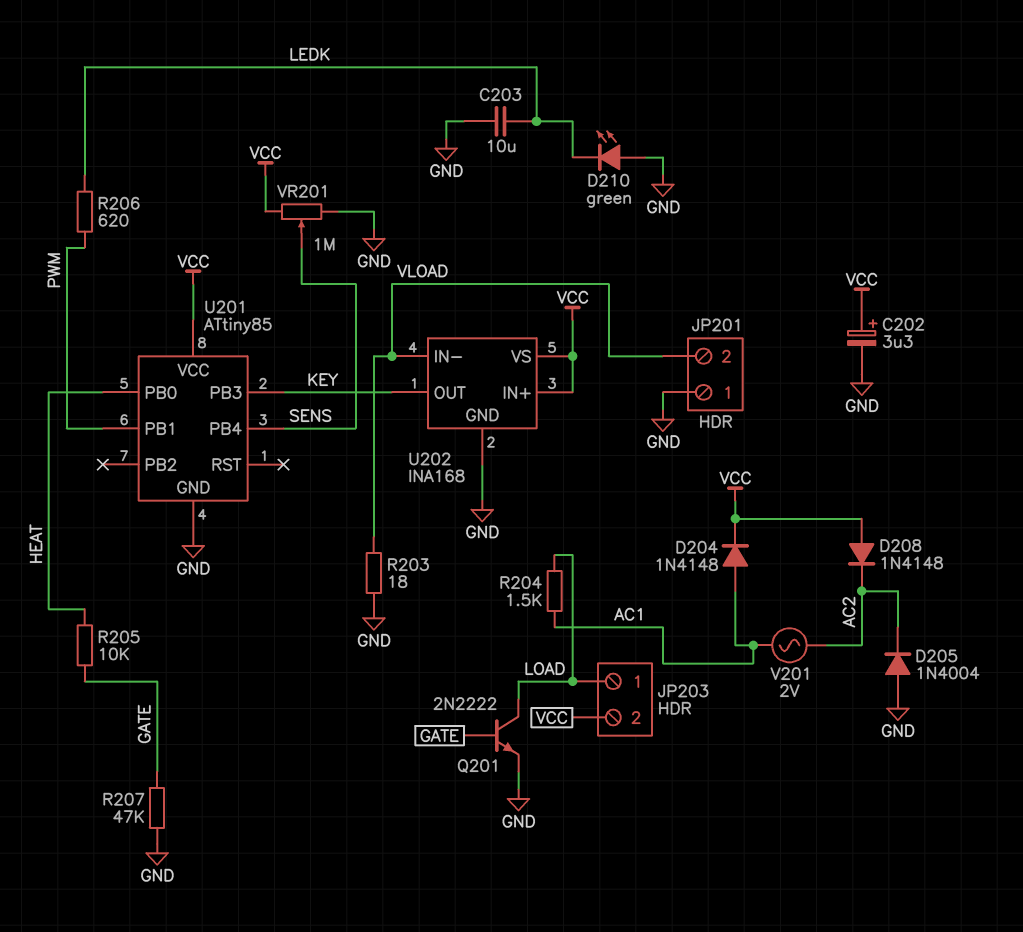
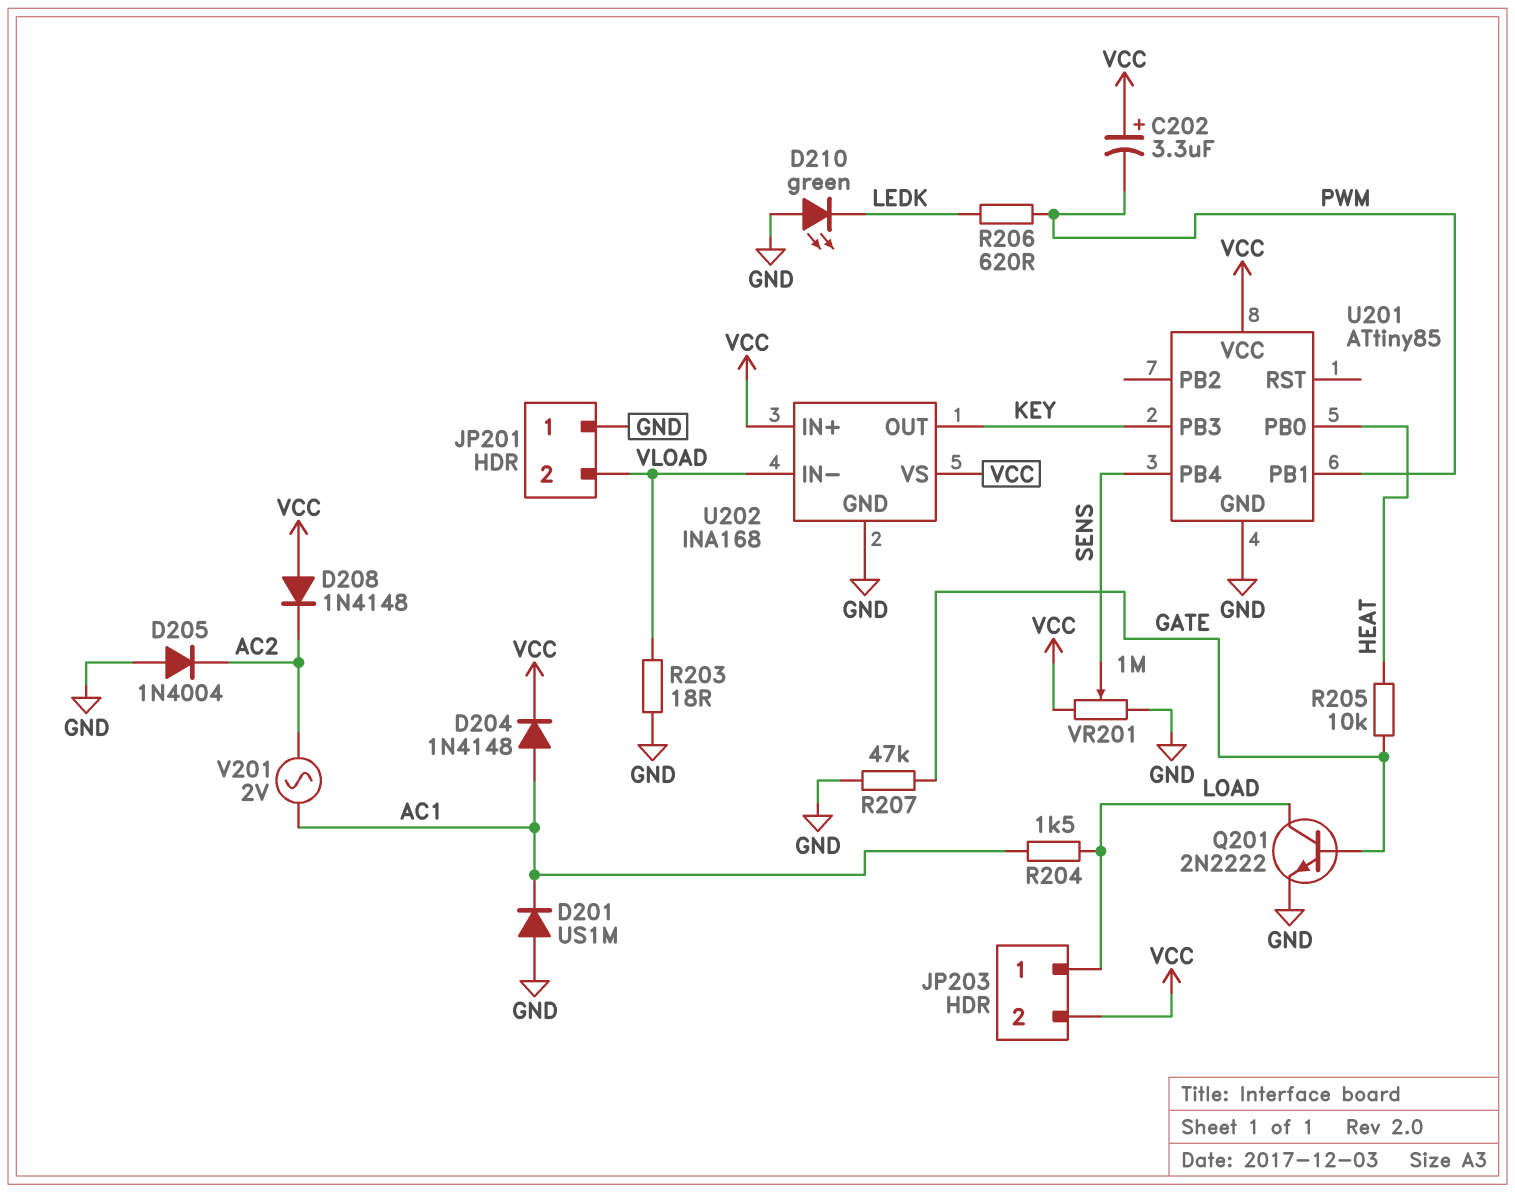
C202: 3.3uF (plus VCC, minus GND) -> 3.3uF (plus VCC, minus PWM)
C203: 10uF (GND, LEDK) -> none
D201: none -> diode US1M (A GND, K AC1)

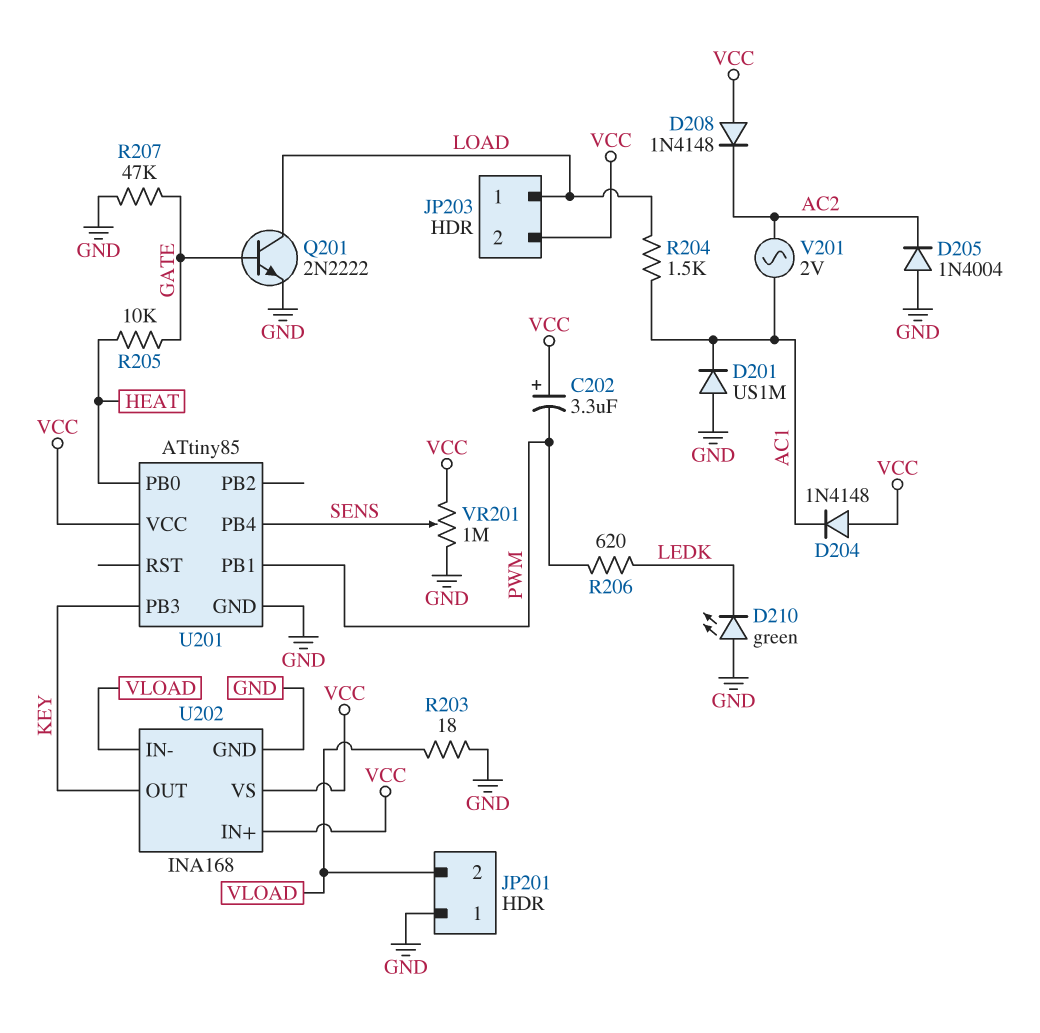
D204: diode 1N4148 (A AC1, K VCC) -> diode 1N4148 (A VCC, K AC1)

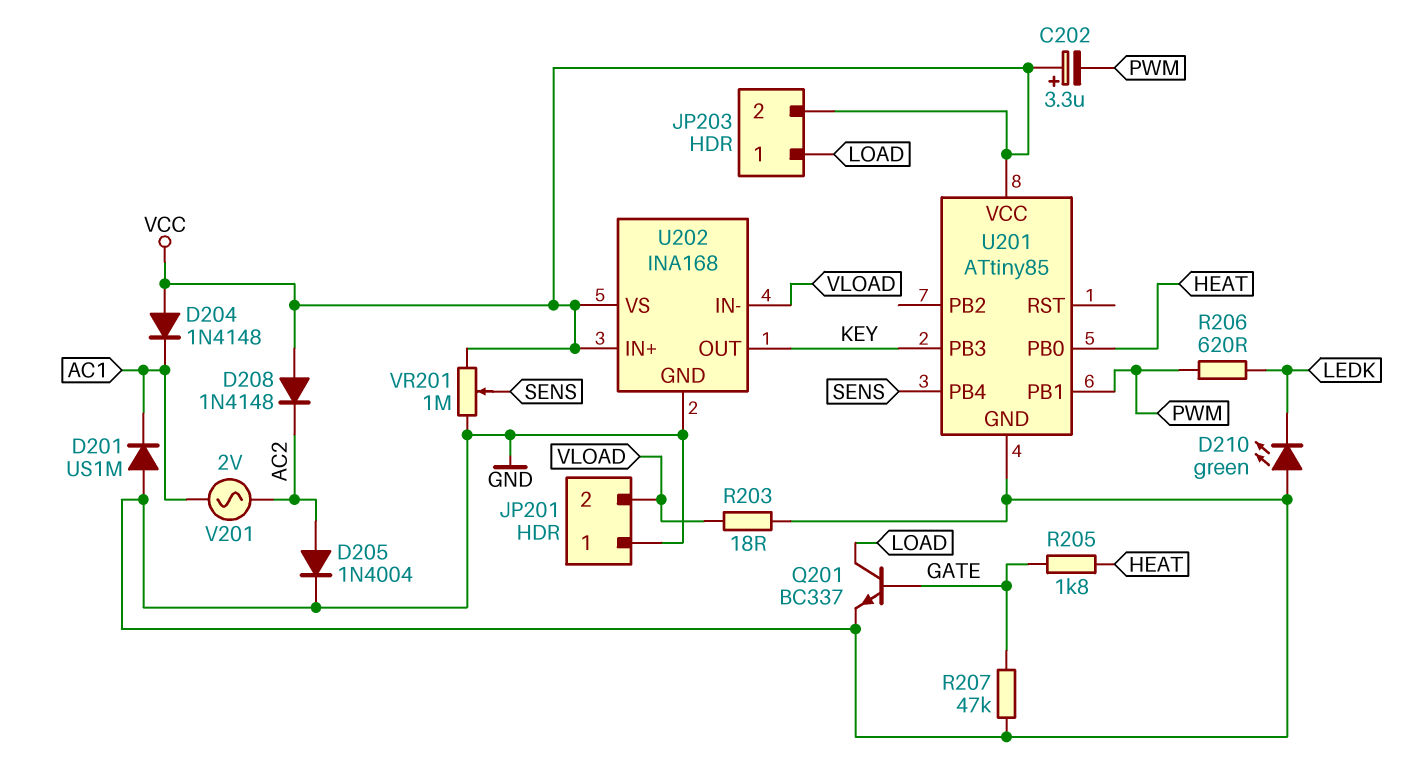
D205: diode 1N4004 (A GND, K AC2) -> diode 1N4004 (A AC2, K GND)
Q201: NPN 2N2222 (B GATE, C LOAD, E GND) -> NPN BC337 (B GATE, C LOAD, E GND)
R204: 1.5k (AC1, LOAD) -> none
R205: 10k (GATE, HEAT) -> 1.8k (GATE, HEAT)

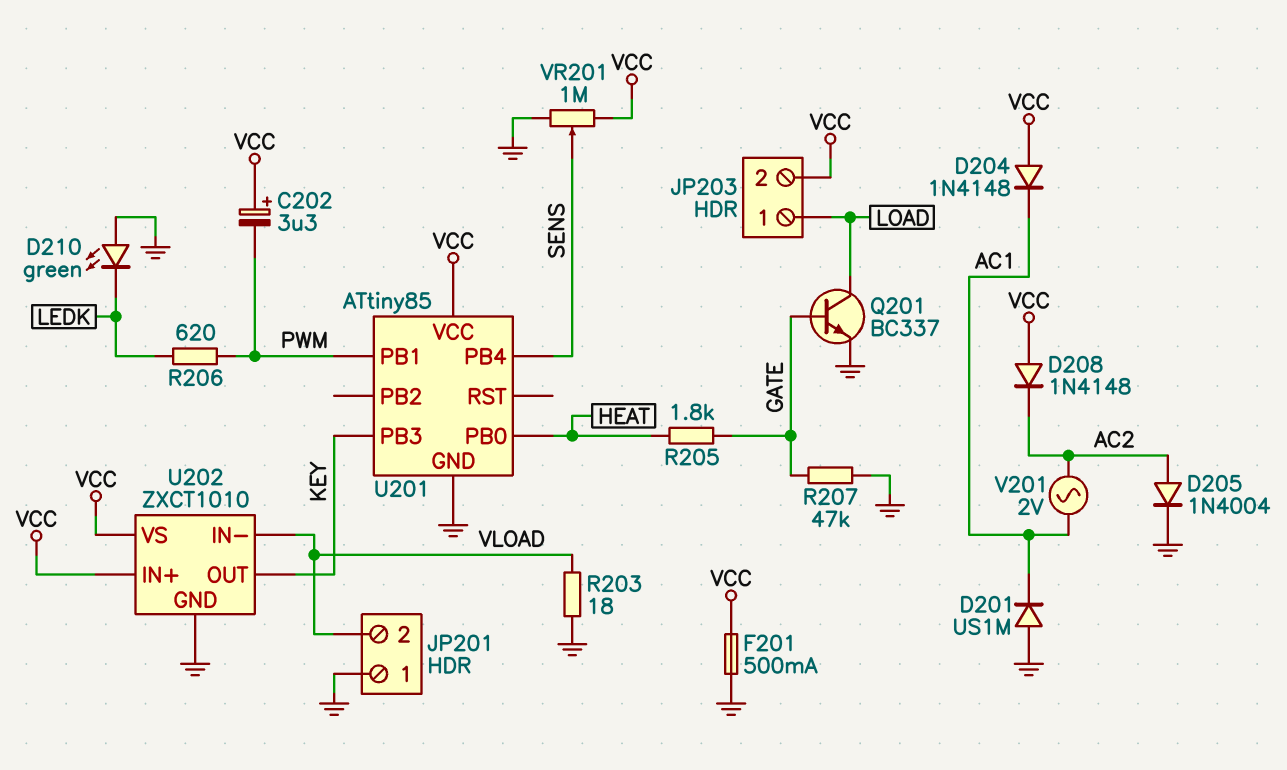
F201: none -> 500mA (GND, VCC)
U202: INA168 -> ZXCT1010

